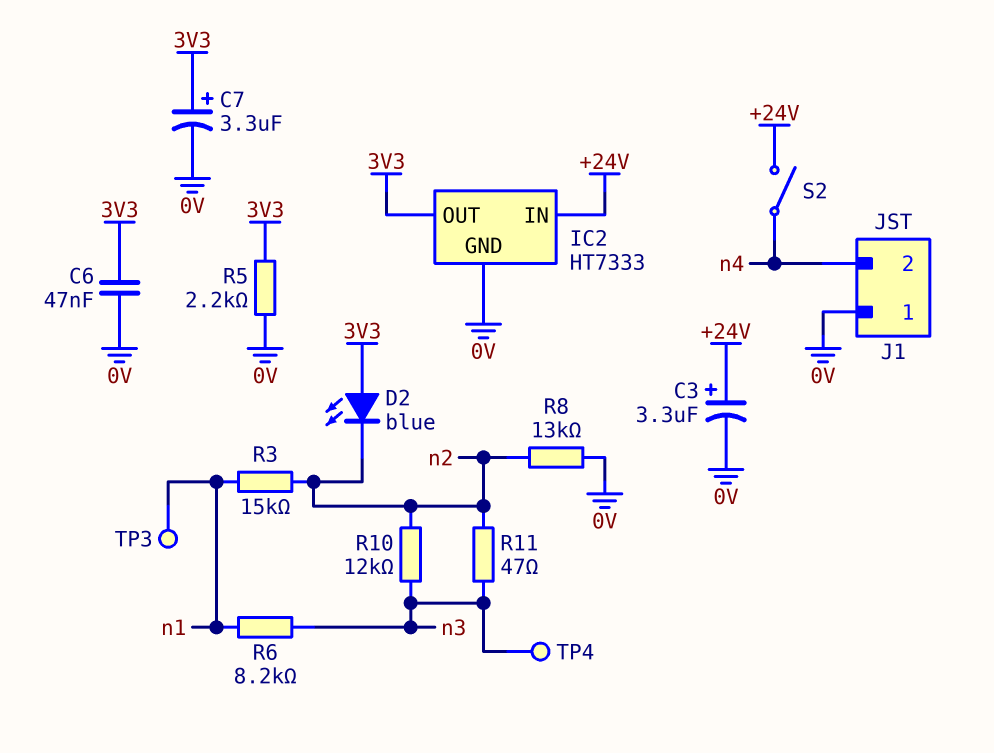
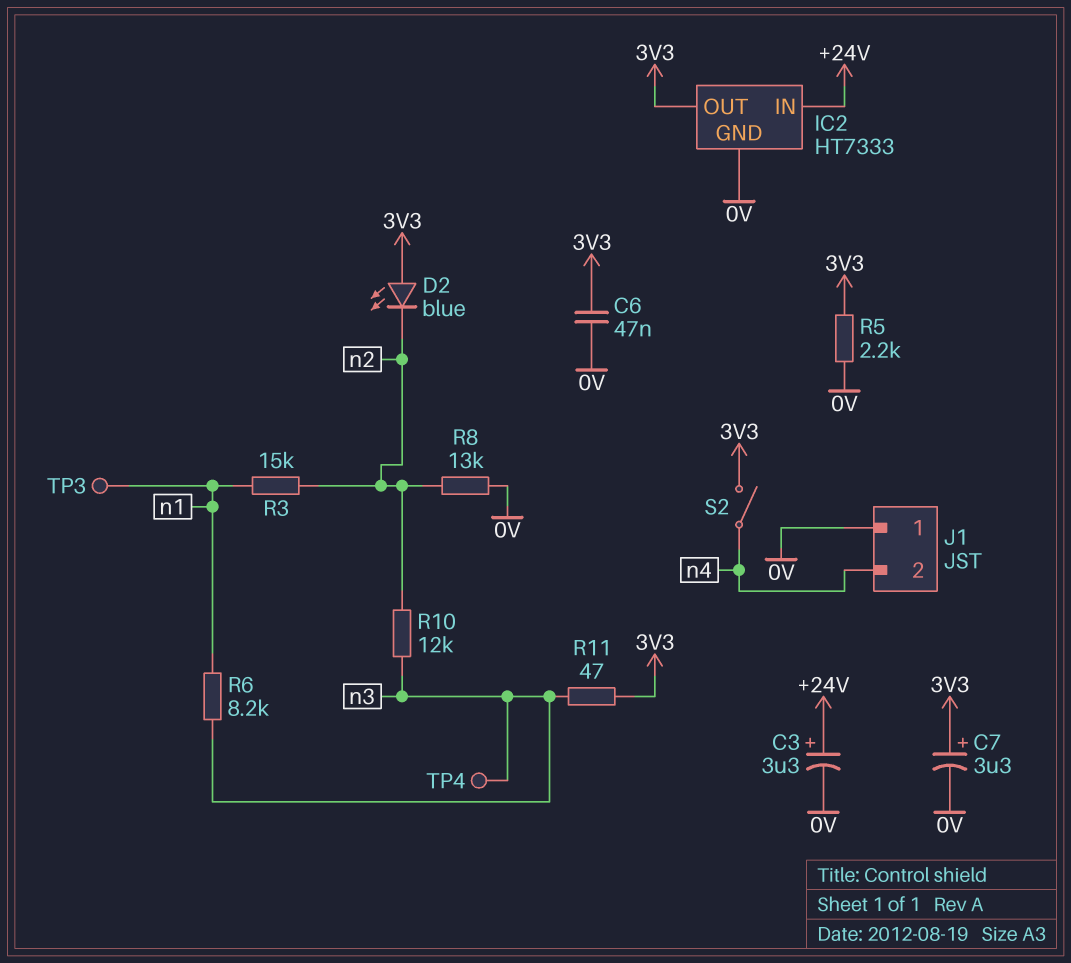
R11: 47 (n2, n3) -> 47 (3V3, n3)
S2: switch (+24V, n4) -> switch (3V3, n4)

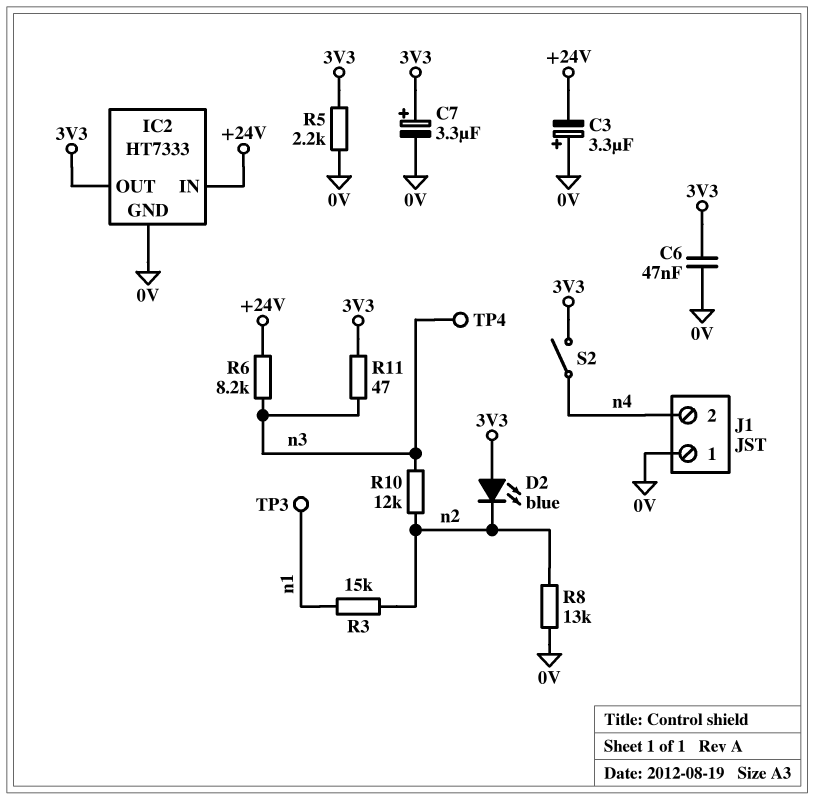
C3: 3.3uF (plus +24V, minus 0V) -> 3.3uF (plus 0V, minus +24V)
R6: 8.2k (n1, n3) -> 8.2k (+24V, n3)

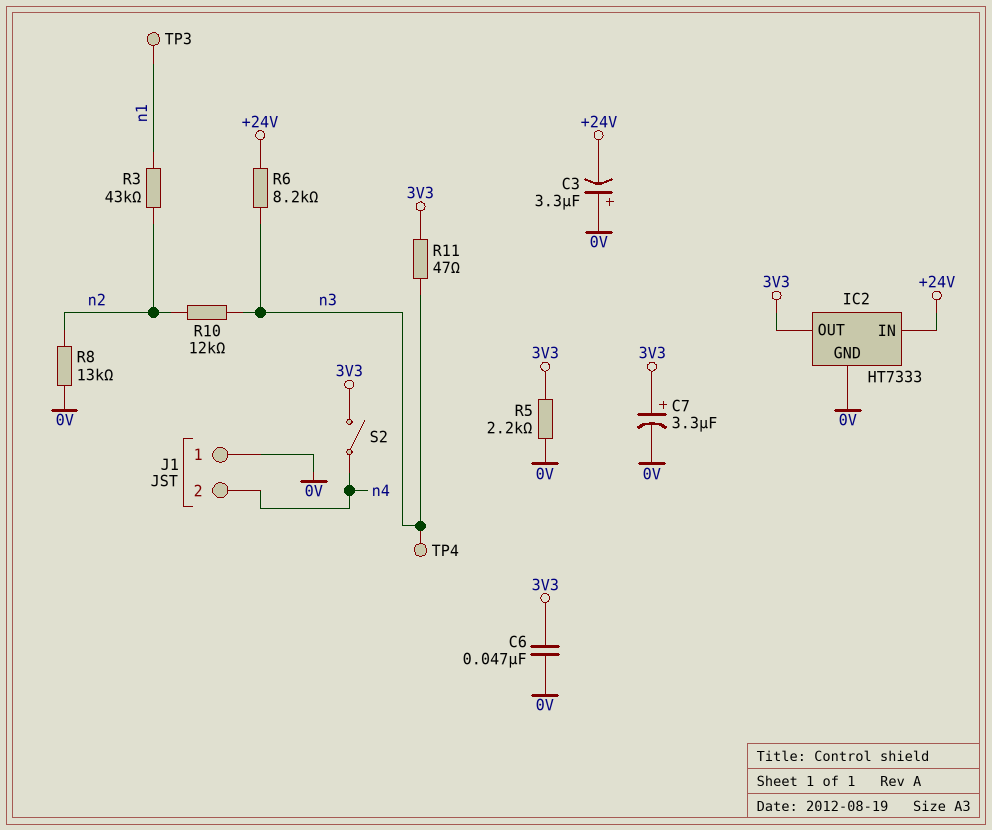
D2: LED blue (A 3V3, K n2) -> none
R3: 15k (n1, n2) -> 43k (n1, n2)

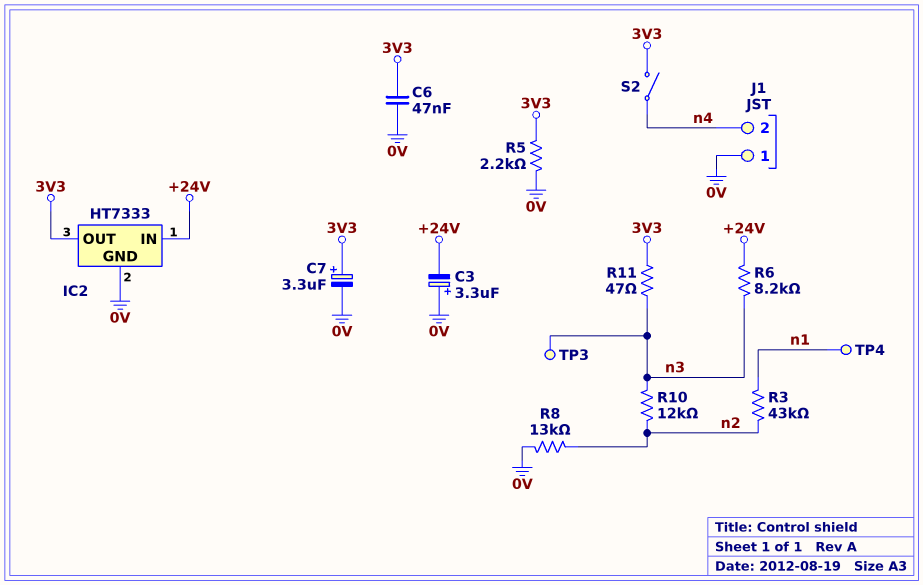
TP3: test point (n1) -> test point (n3)
TP4: test point (n3) -> test point (n1)

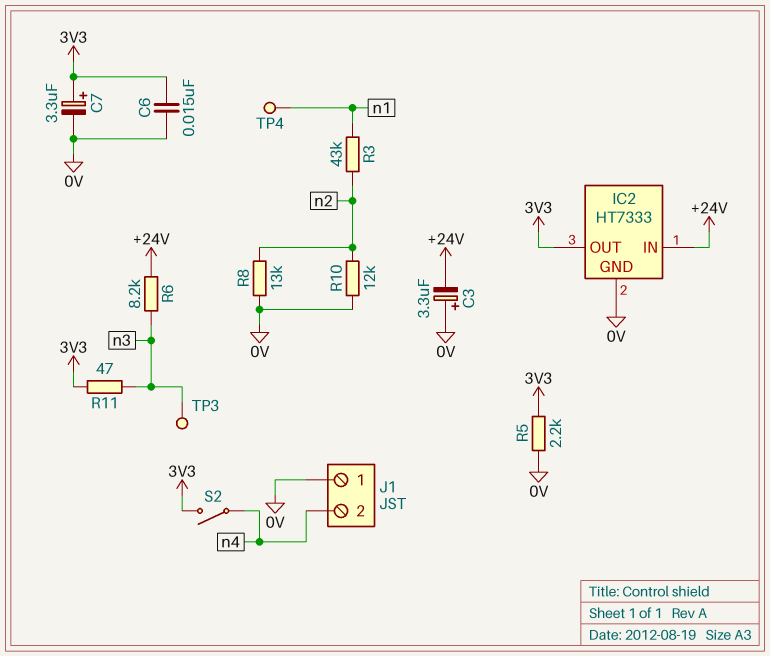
C6: 47nF (0V, 3V3) -> 15nF (0V, 3V3)
R10: 12k (n2, n3) -> 12k (0V, n2)

